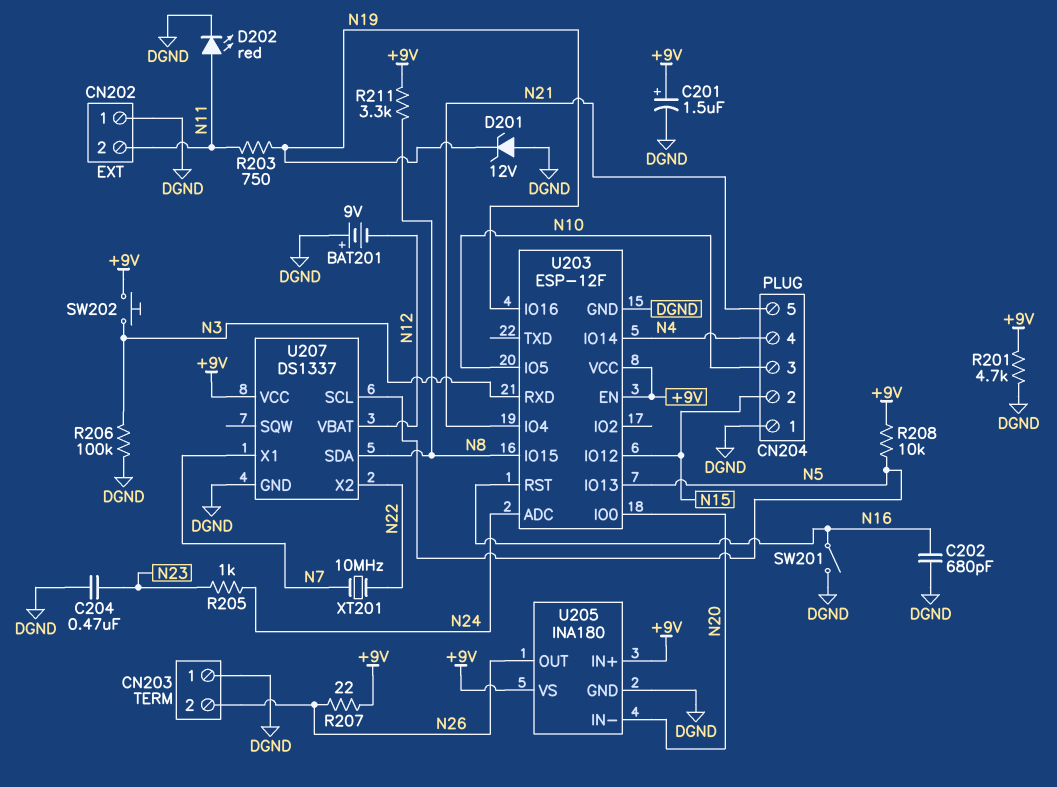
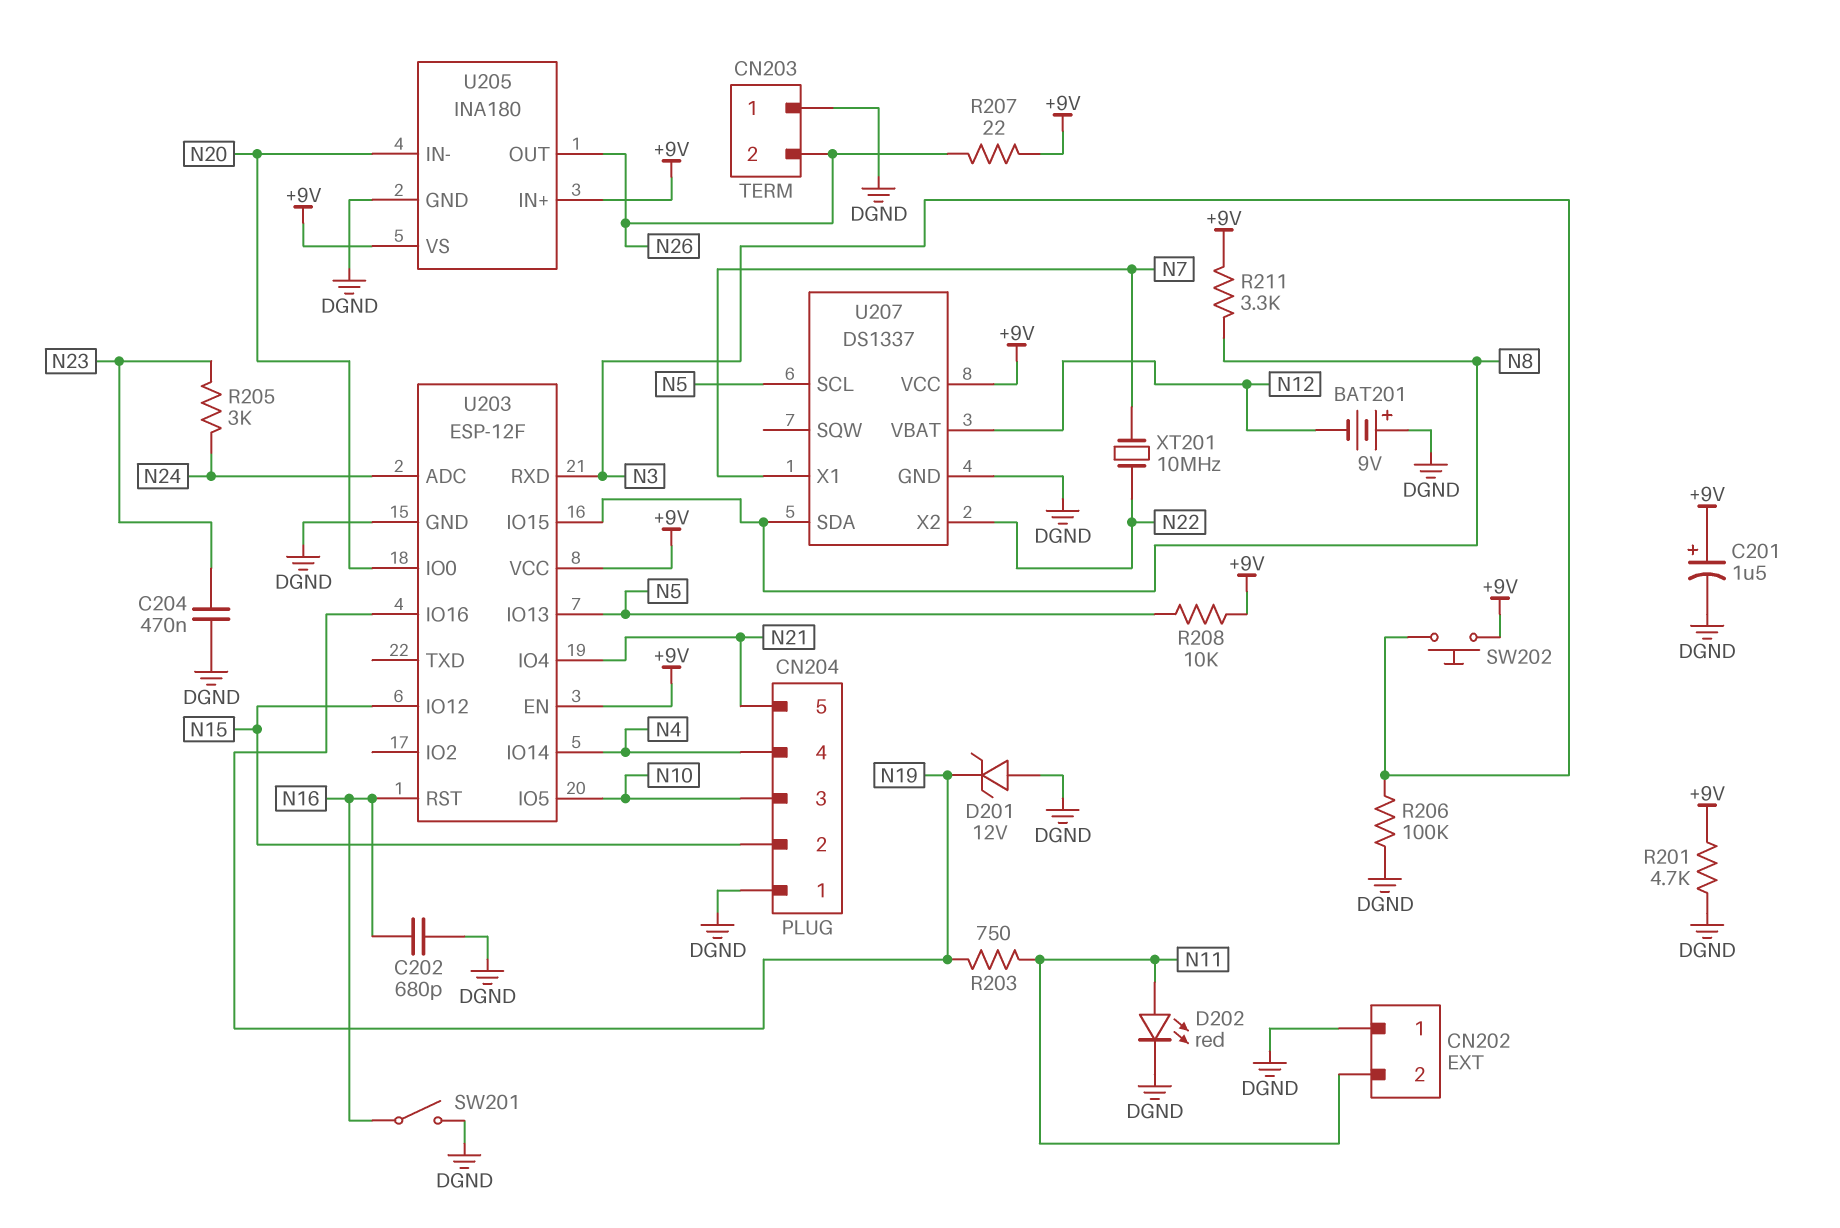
R205: 1k (N23, N24) -> 3k (N23, N24)

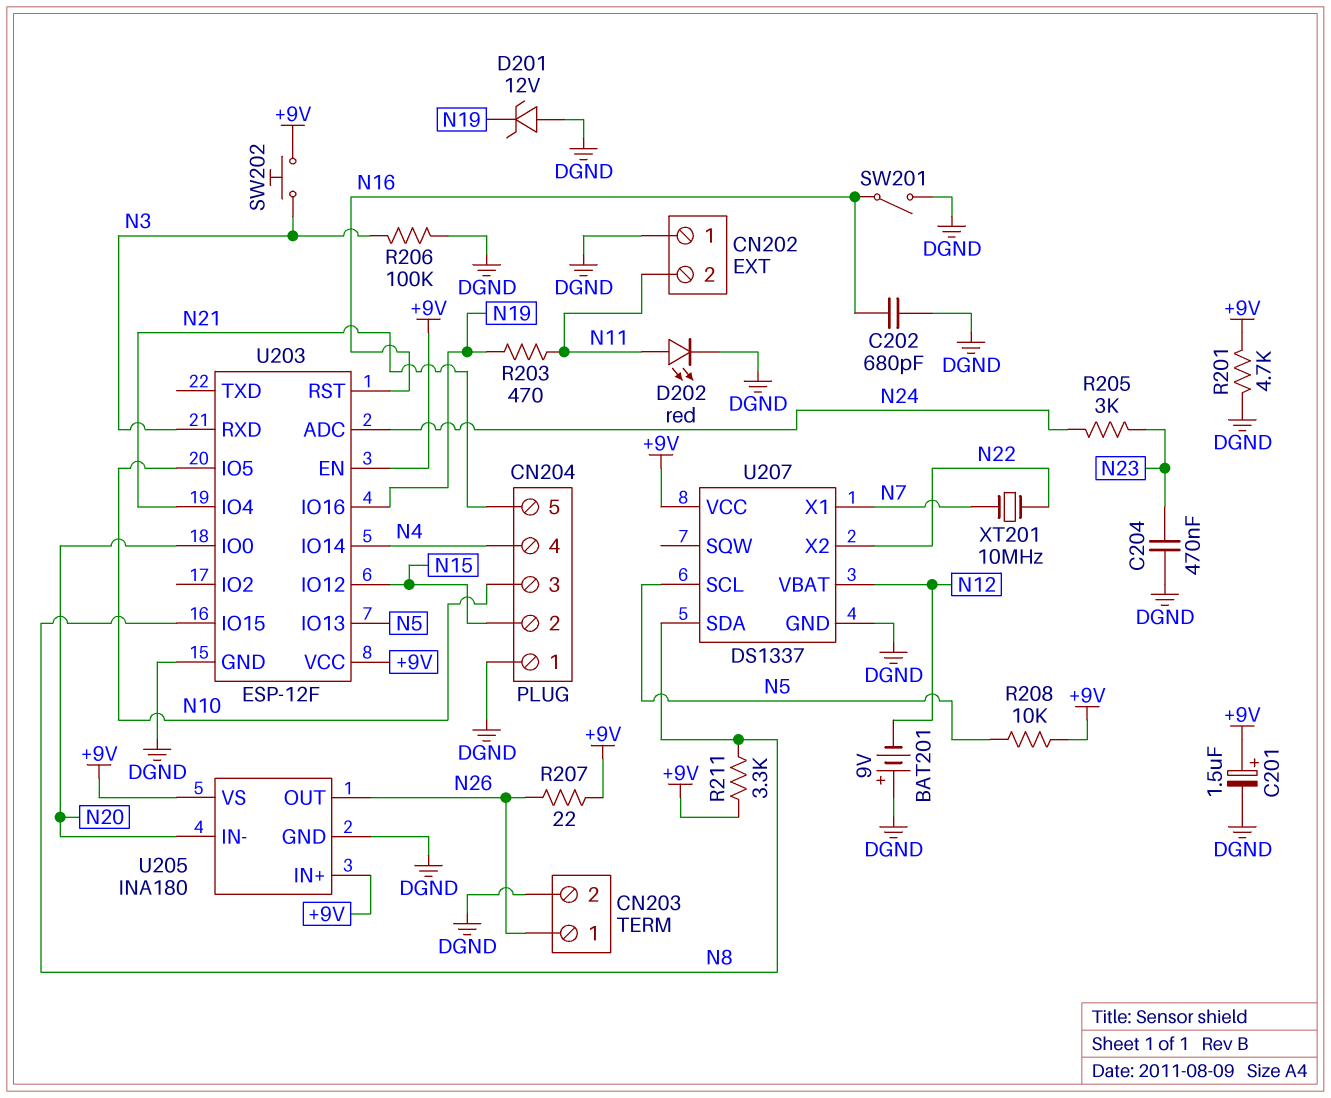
CN203 pin 1: DGND -> N26
CN203 pin 2: N26 -> DGND
R203: 750 (N11, N19) -> 470 (N11, N19)

